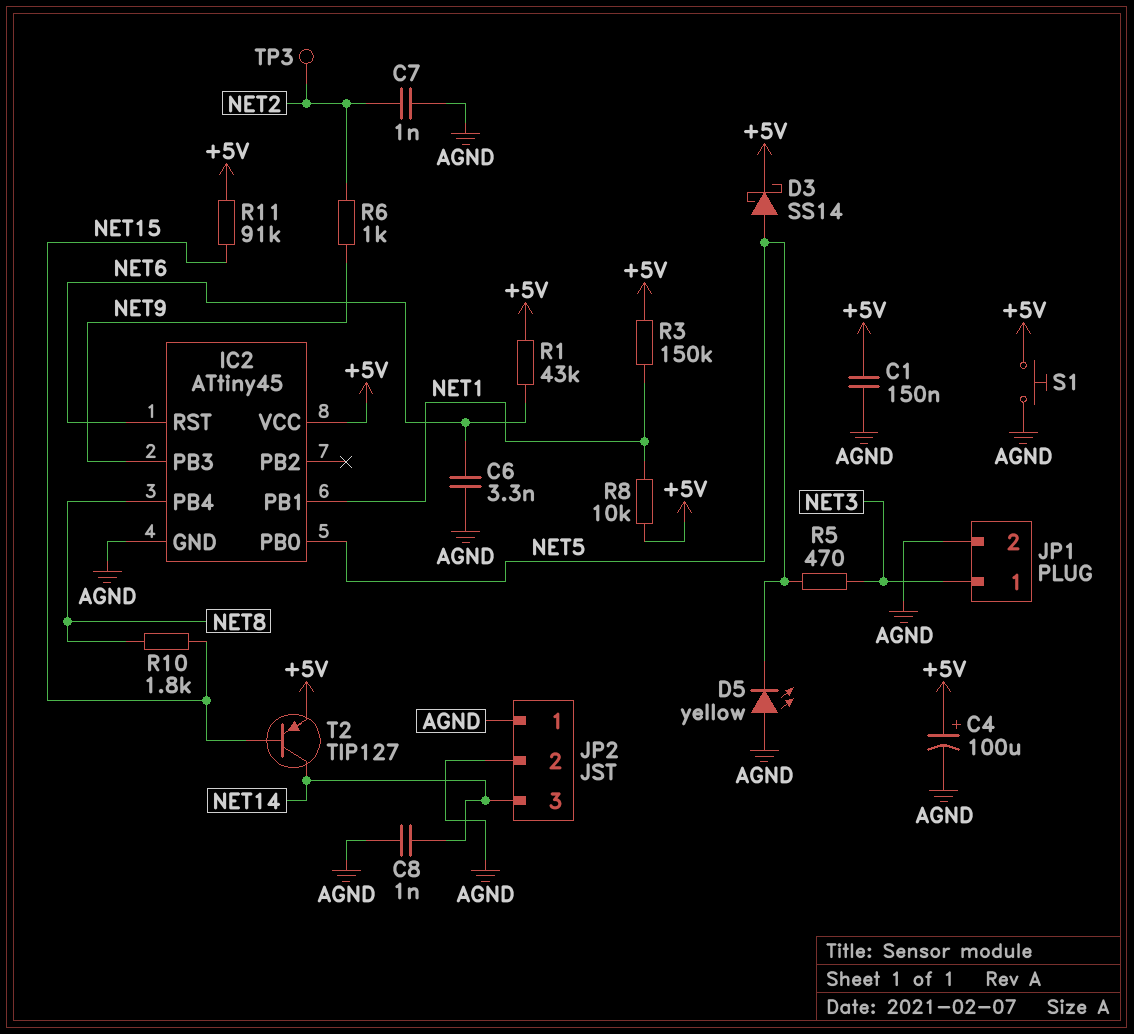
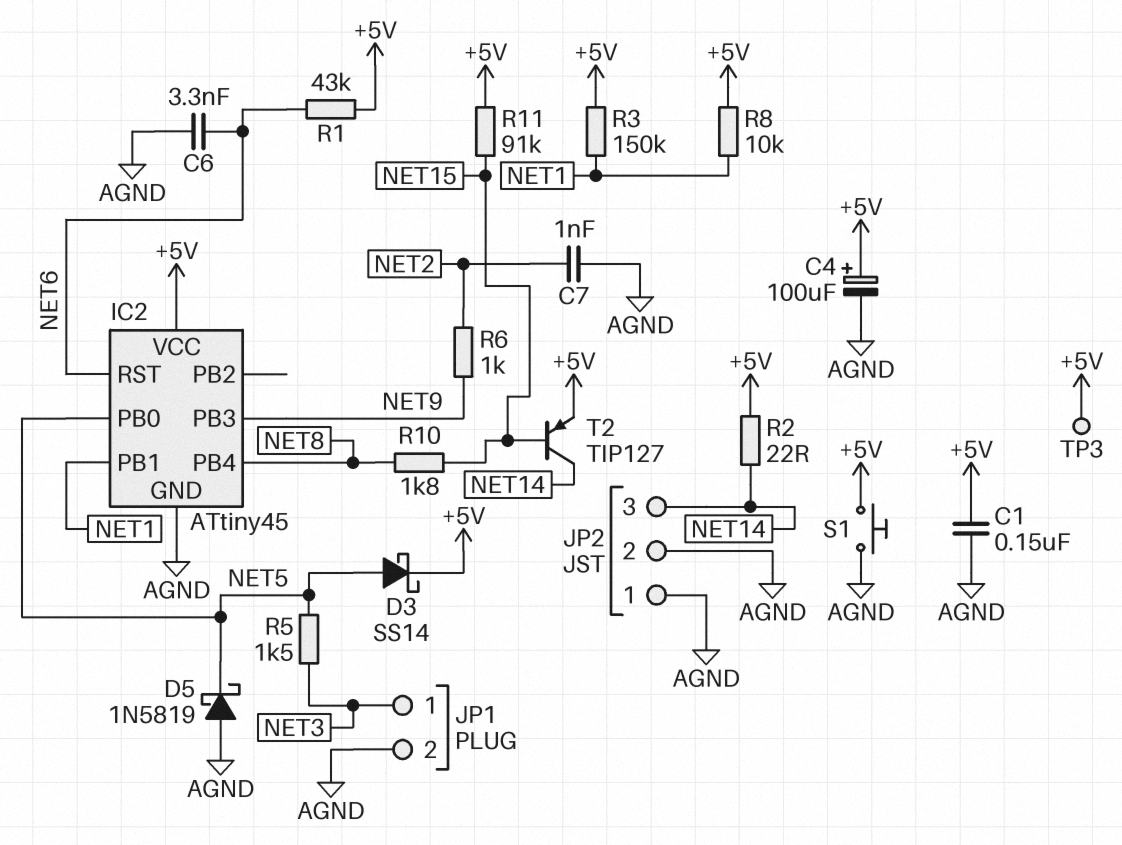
C8: 1nF (AGND, NET14) -> none
D5: LED yellow (A AGND, K NET5) -> schottky 1N5819 (A AGND, K NET5)
R2: none -> 22 (+5V, NET14)
R5: 470 (NET3, NET5) -> 1.5k (NET3, NET5)
TP3: test point (NET2) -> test point (+5V)

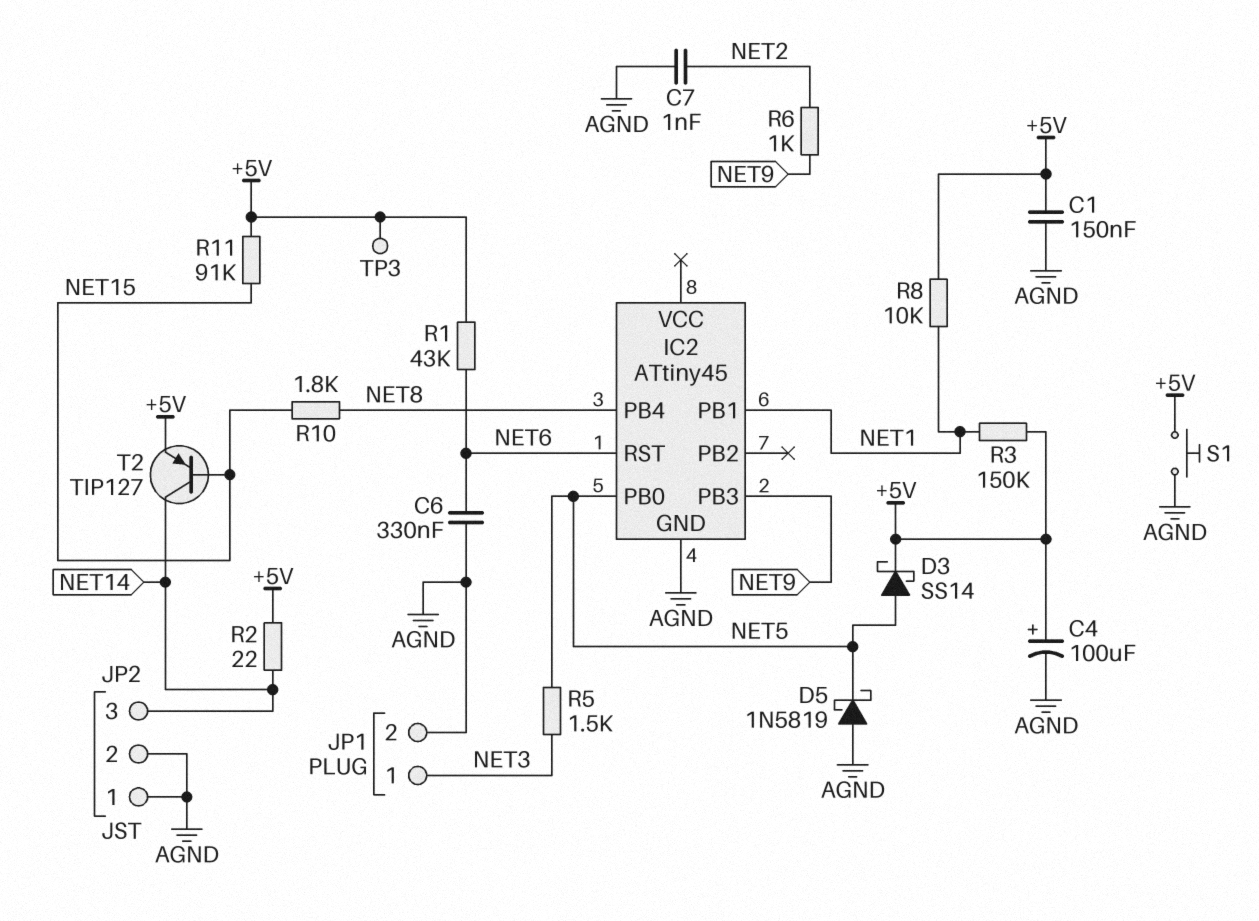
C6: 3.3nF (AGND, NET6) -> 330nF (AGND, NET6)
IC2 pin VCC: +5V -> none

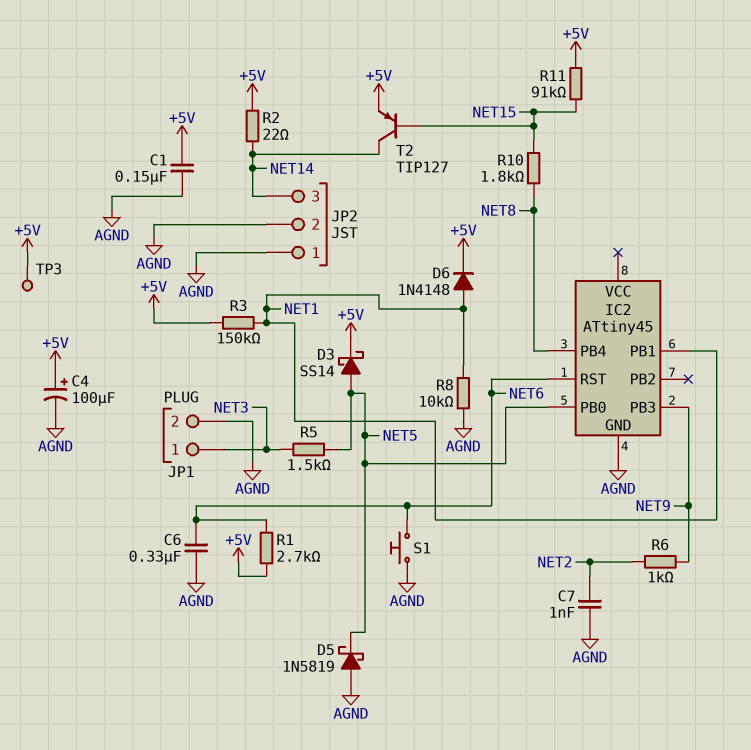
D6: none -> diode 1N4148 (A NET1, K +5V)
R1: 43k (+5V, NET6) -> 2.7k (+5V, NET6)
R8: 10k (+5V, NET1) -> 10k (AGND, NET1)
S1: button (+5V, AGND) -> button (AGND, NET6)

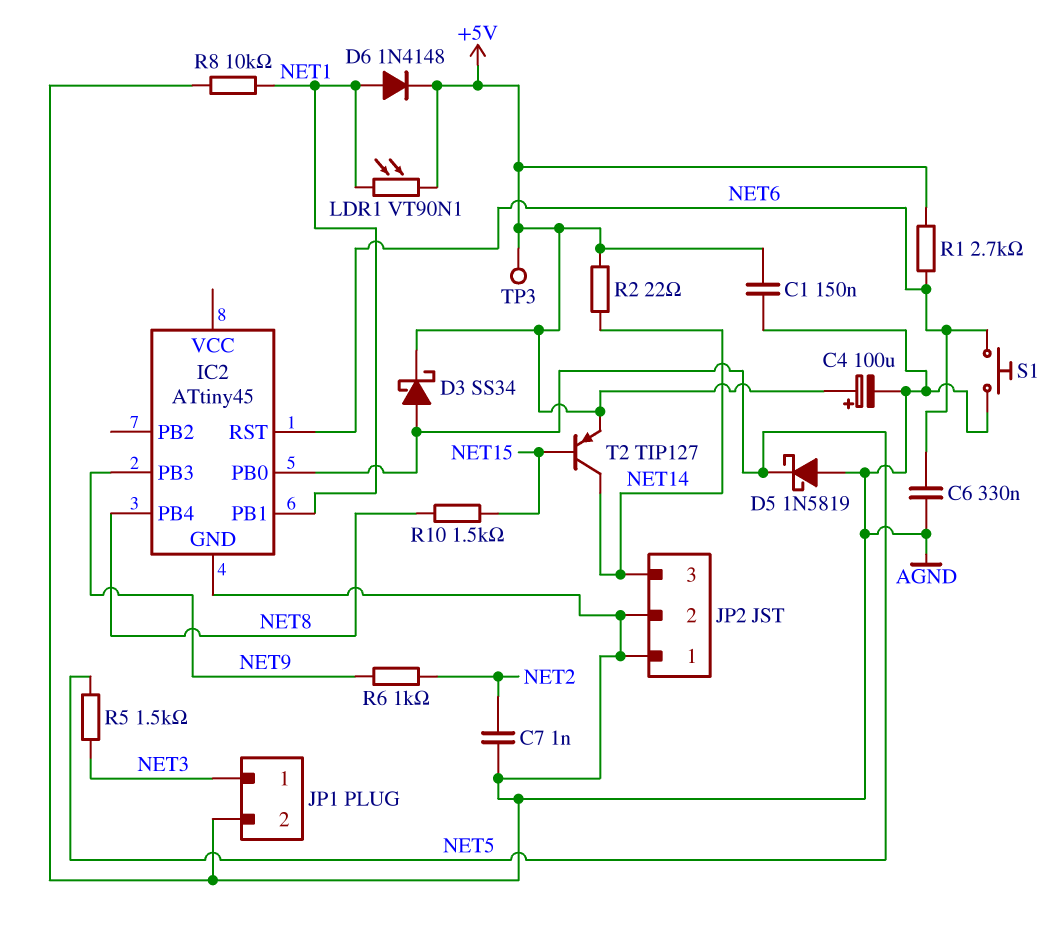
D3: schottky SS14 (A NET5, K +5V) -> schottky SS34 (A NET5, K +5V)
LDR1: none -> VT90N1 (+5V, NET1)
R3: 150k (+5V, NET1) -> none
R10: 1.8k (NET8, NET15) -> 1.5k (NET8, NET15)
R11: 91k (+5V, NET15) -> none

